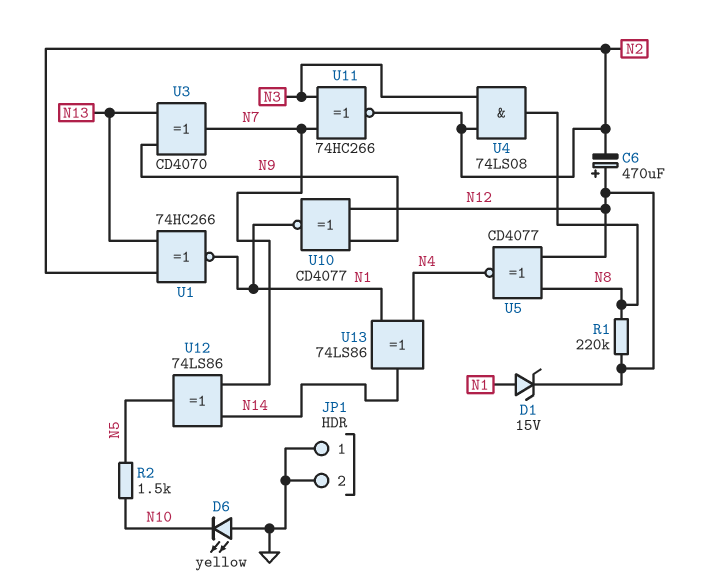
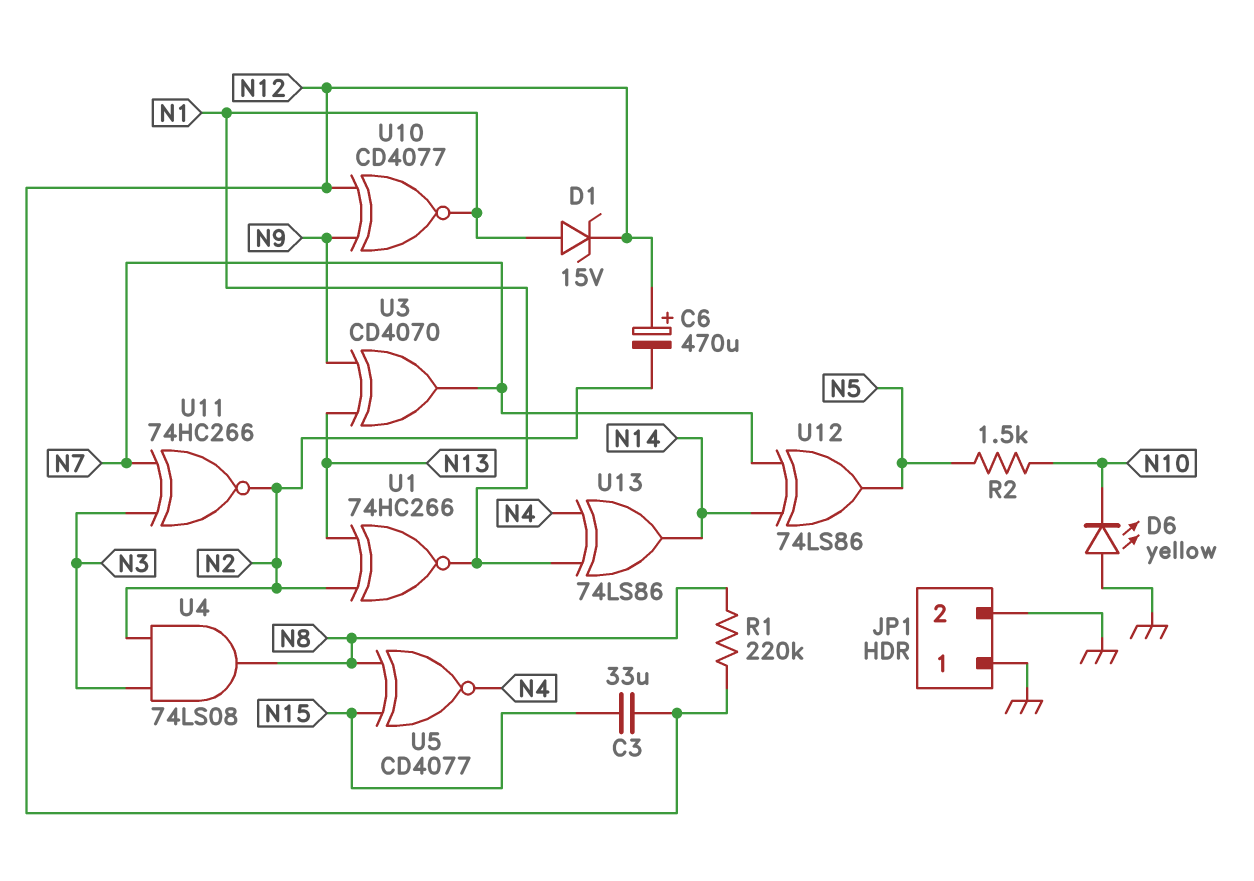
C3: none -> 33uF (N12, N15)
U5: XNOR CD4077 (in N8, in N12, out N4) -> XNOR CD4077 (in N8, in N15, out N4)

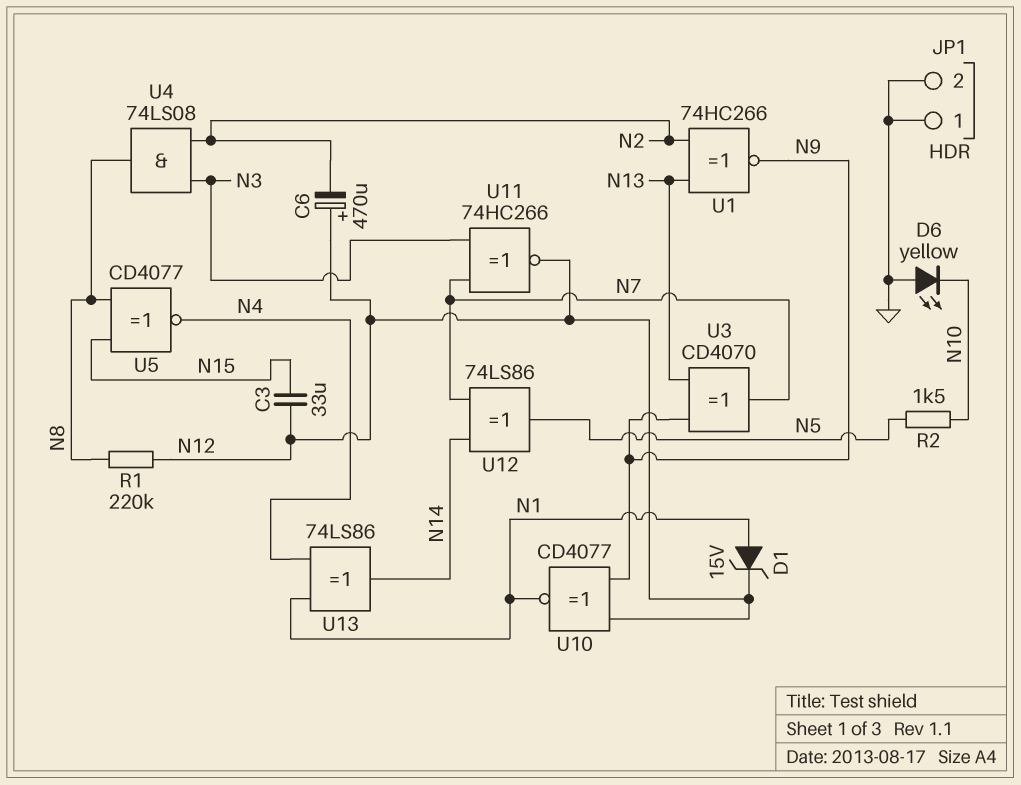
U1: XNOR 74HC266 (in N2, in N13, out N1) -> XNOR 74HC266 (in N2, in N13, out N9)
U11: XNOR 74HC266 (in N3, in N7, out N2) -> XNOR 74HC266 (in N3, in N7, out N12)

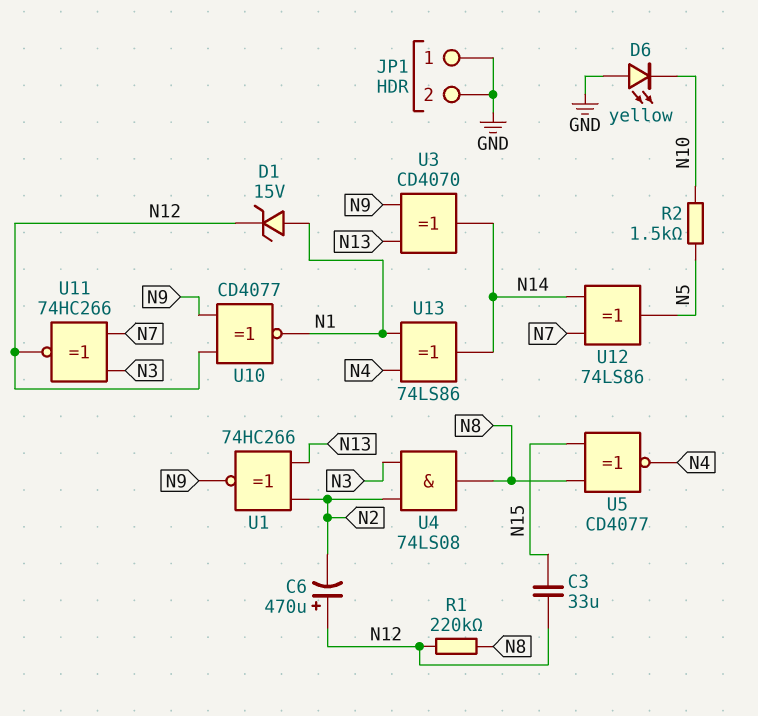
U3: XOR CD4070 (in N9, in N13, out N7) -> XOR CD4070 (in N9, in N13, out N14)

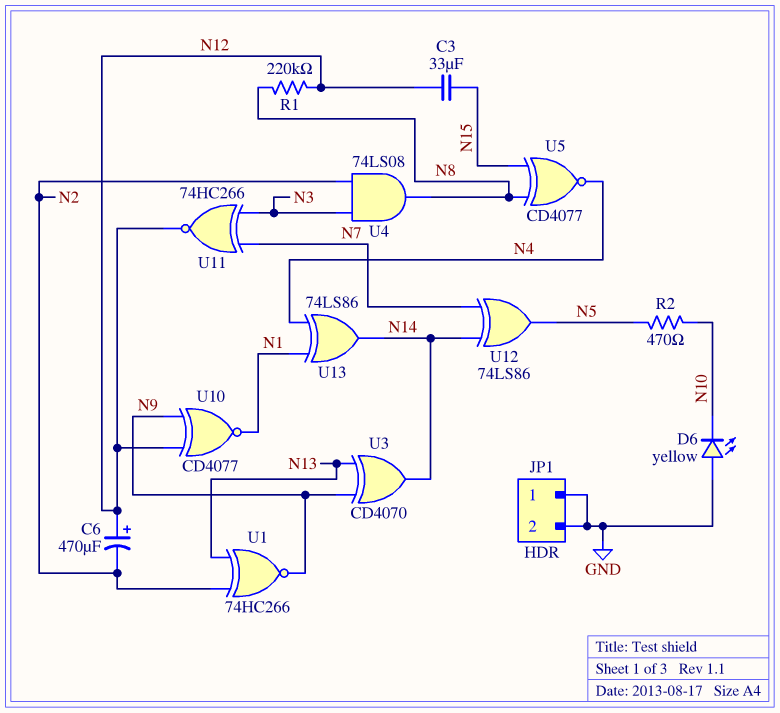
D1: zener 15V (A N1, K N12) -> none
R2: 1.5k (N5, N10) -> 470 (N5, N10)

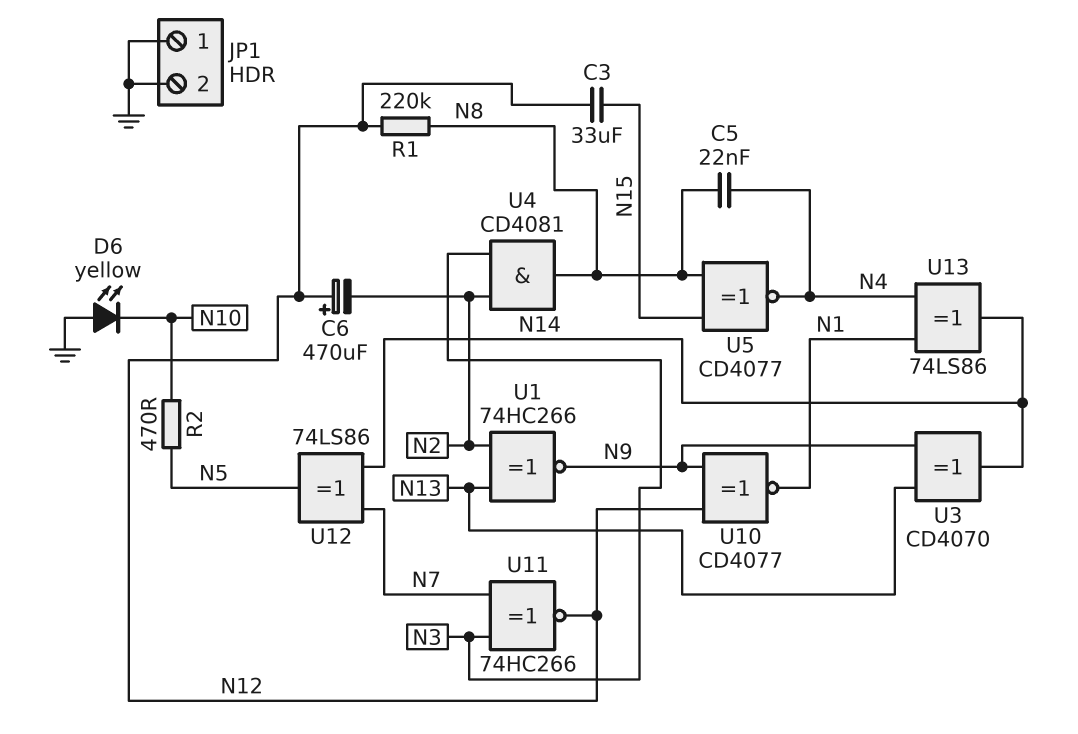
C5: none -> 22nF (N4, N8)
U4: AND 74LS08 (in N2, in N3, out N8) -> AND CD4081 (in N2, in N3, out N8)

